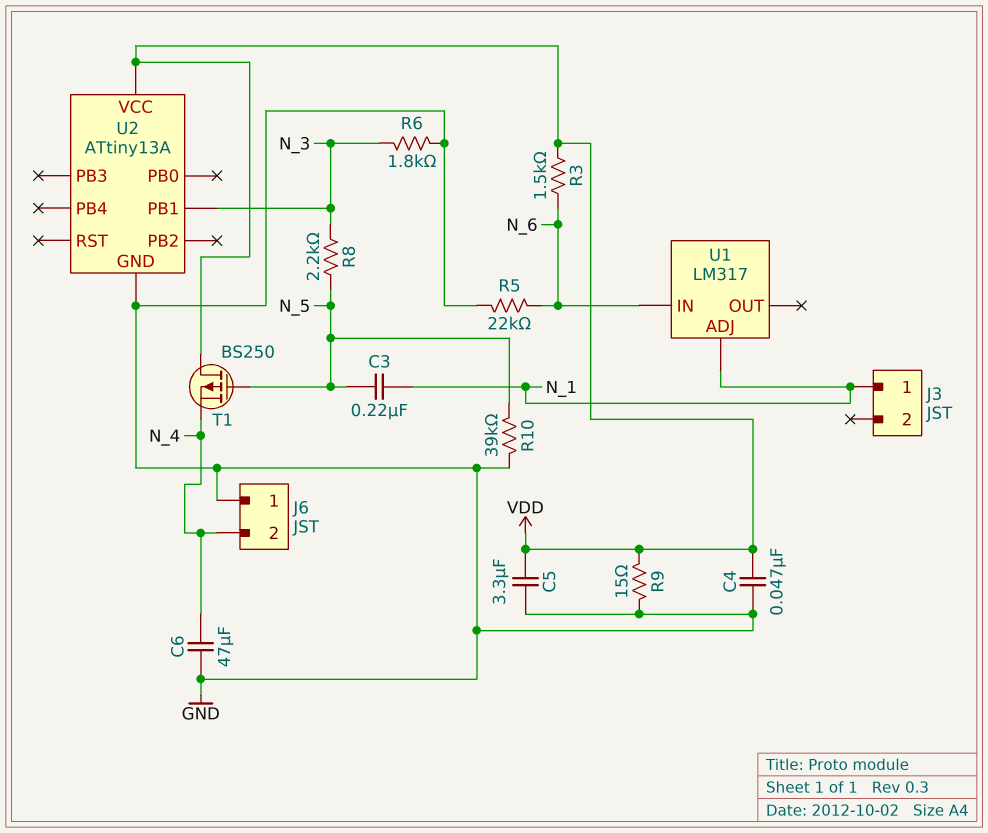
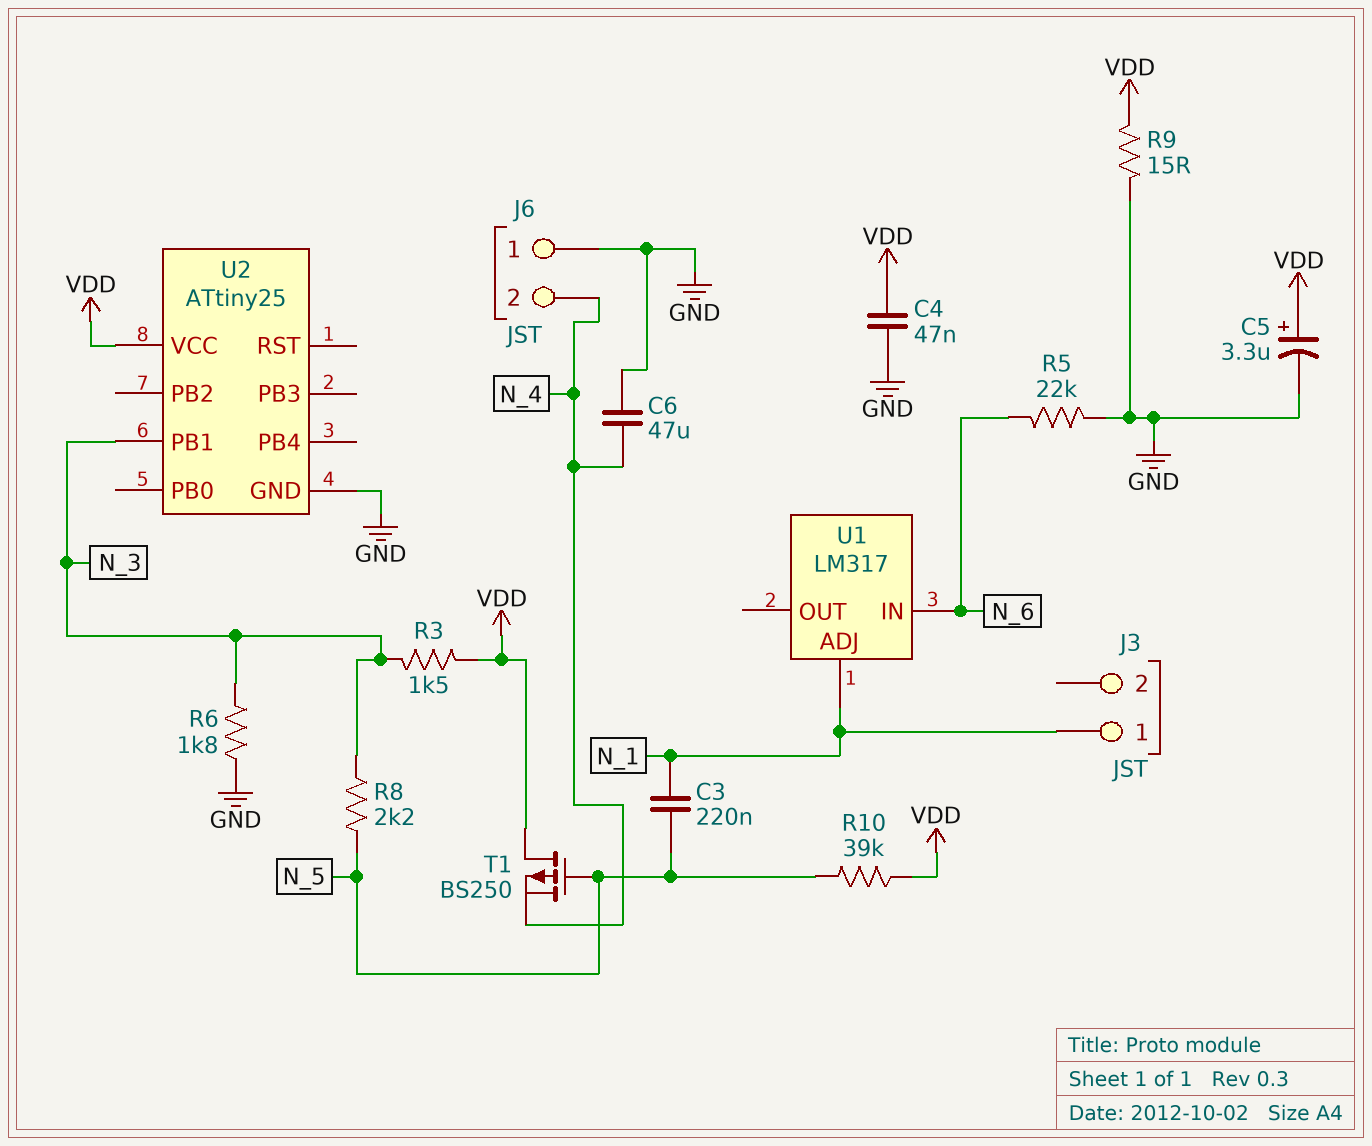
C5: 3.3uF (GND, VDD) -> 3.3uF (plus VDD, minus GND)
R3: 1.5k (N_6, VDD) -> 1.5k (N_3, VDD)
R10: 39k (GND, N_5) -> 39k (N_5, VDD)
U2: ATtiny13A -> ATtiny25

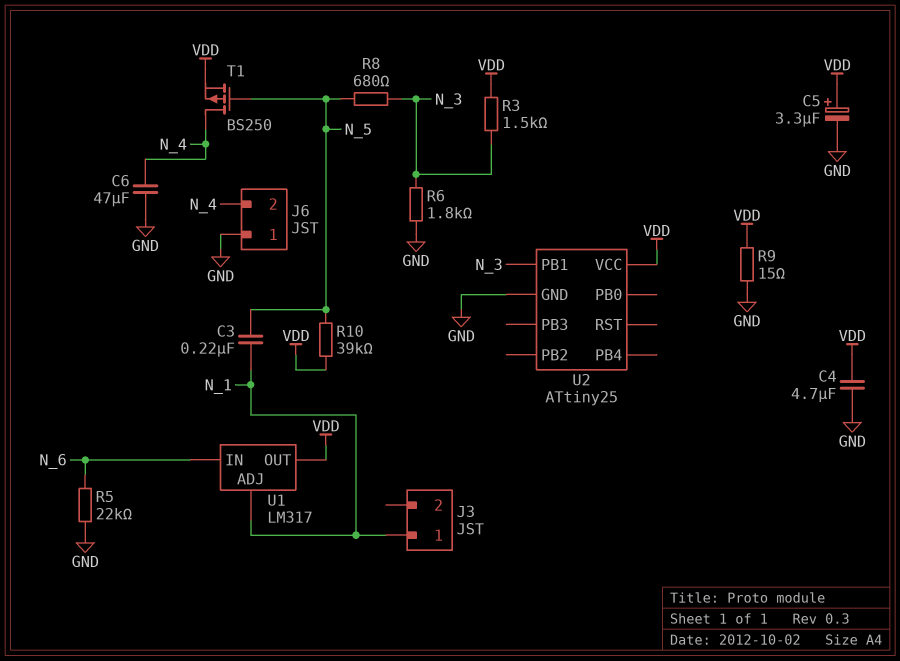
C4: 47nF (GND, VDD) -> 4.7uF (GND, VDD)
R8: 2.2k (N_3, N_5) -> 680 (N_3, N_5)
T1: PMOS BS250 (G N_5, D VDD, S N_4) -> PMOS BS250 (G N_5, D N_4, S VDD)
U1 pin OUT: none -> VDD

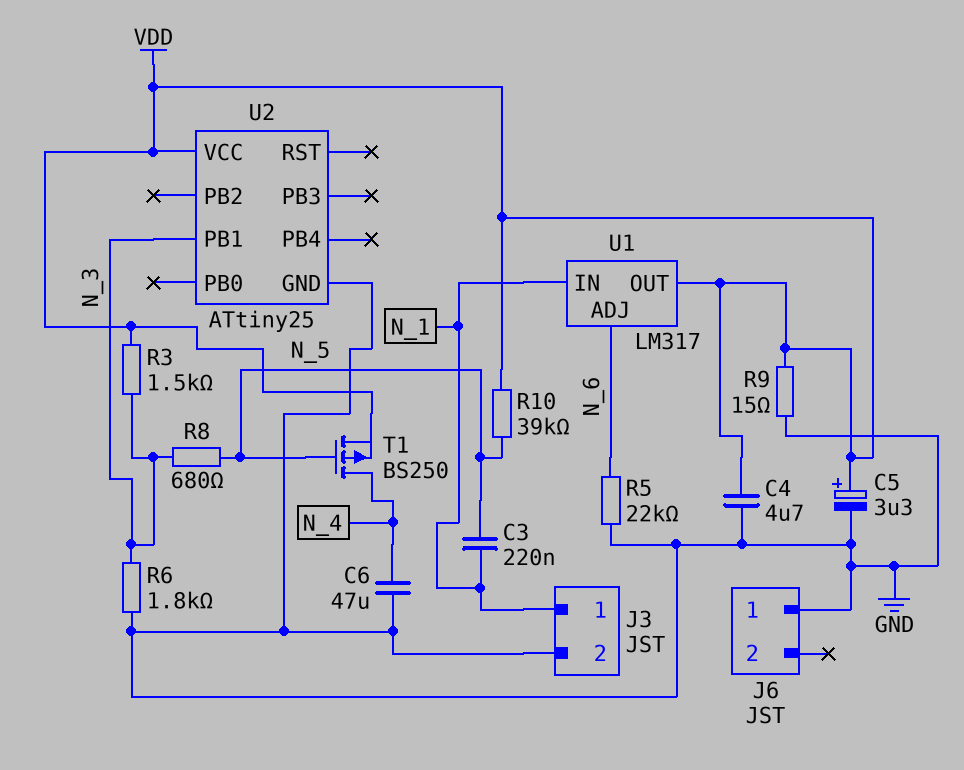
J3 pin 2: none -> GND
J6 pin 2: N_4 -> none
U1 pin ADJ: N_1 -> N_6
U1 pin IN: N_6 -> N_1

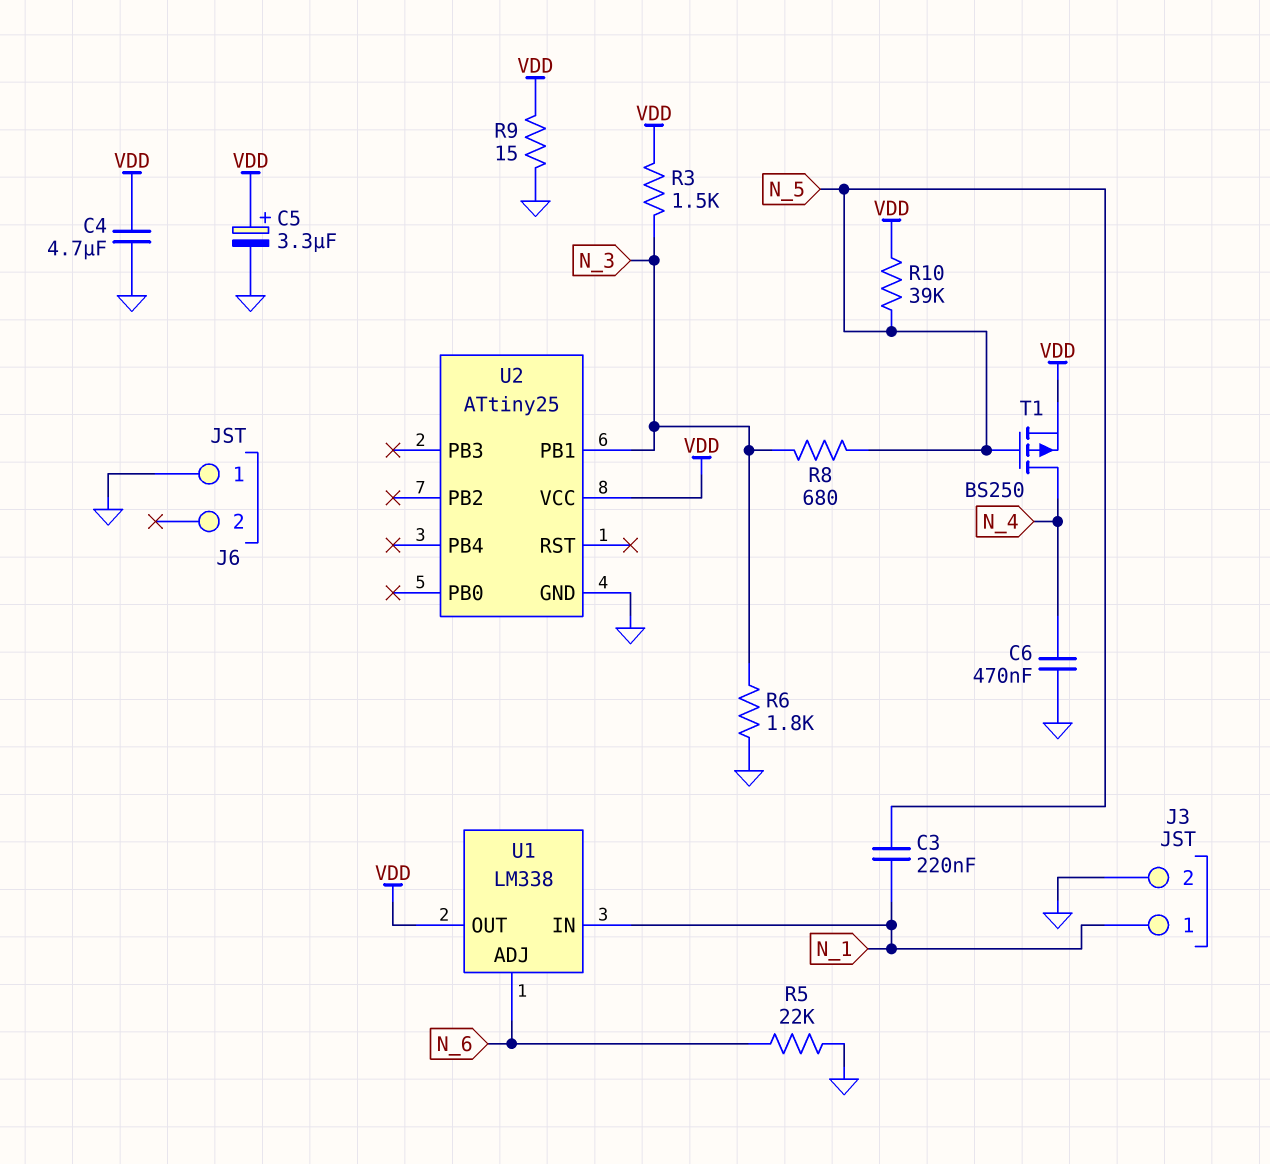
C6: 47uF (GND, N_4) -> 470nF (GND, N_4)
U1: LM317 -> LM338

